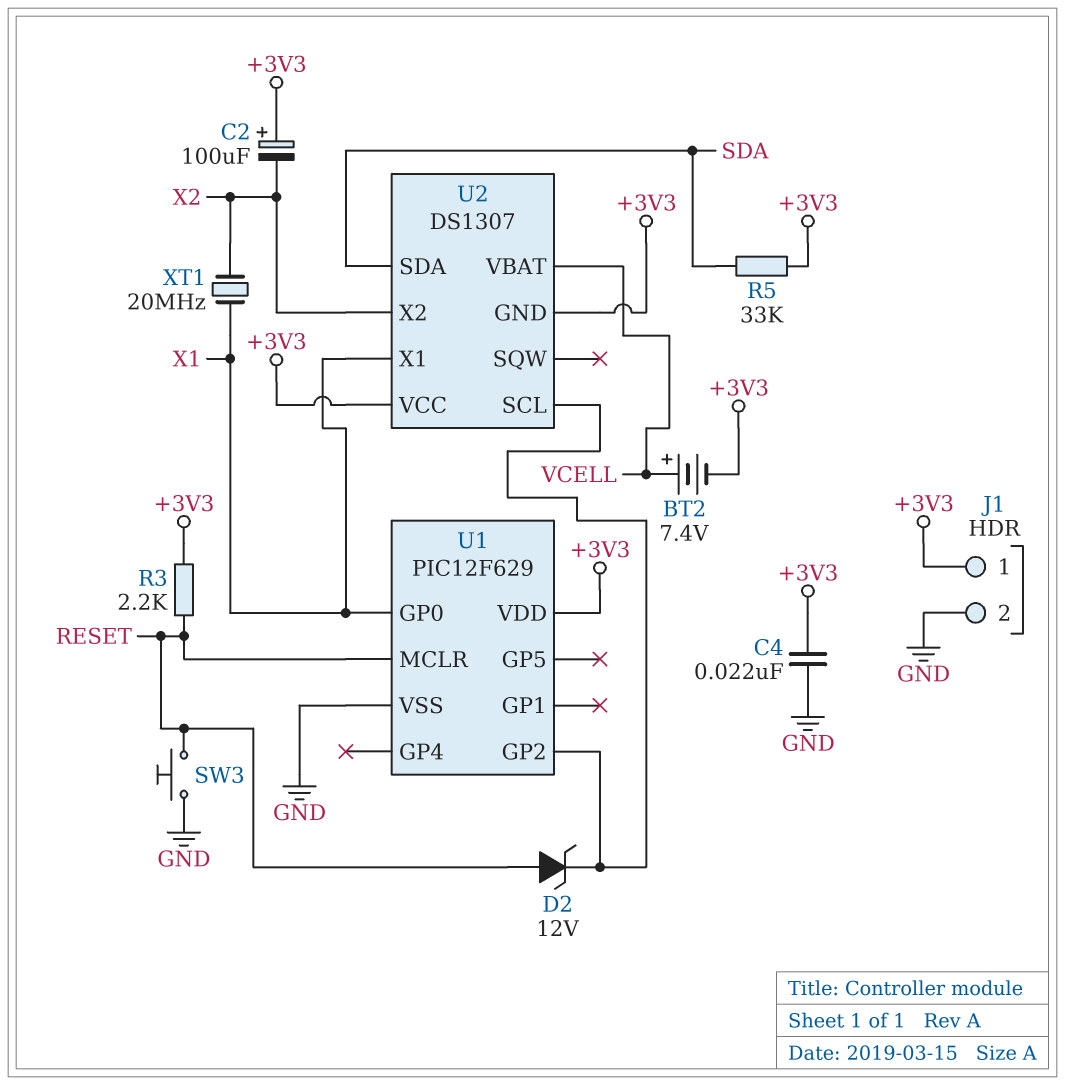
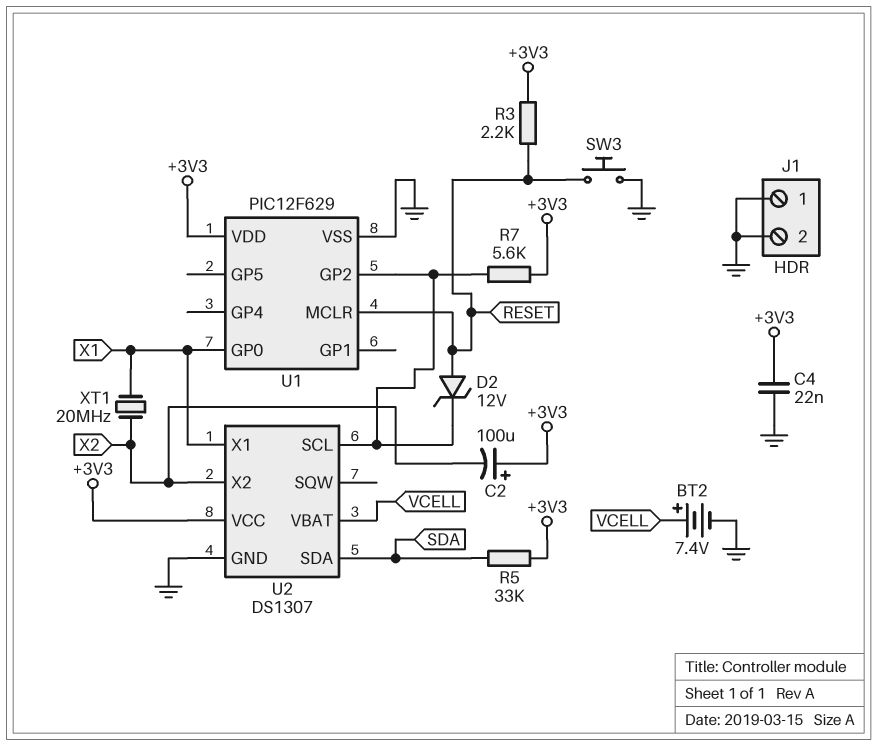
BT2: 7.4V (plus VCELL, minus +3V3) -> 7.4V (plus VCELL, minus GND)
J1 pin 1: +3V3 -> GND
R7: none -> 5.6k (+3V3, U1/GP2)
U2 pin GND: +3V3 -> GND

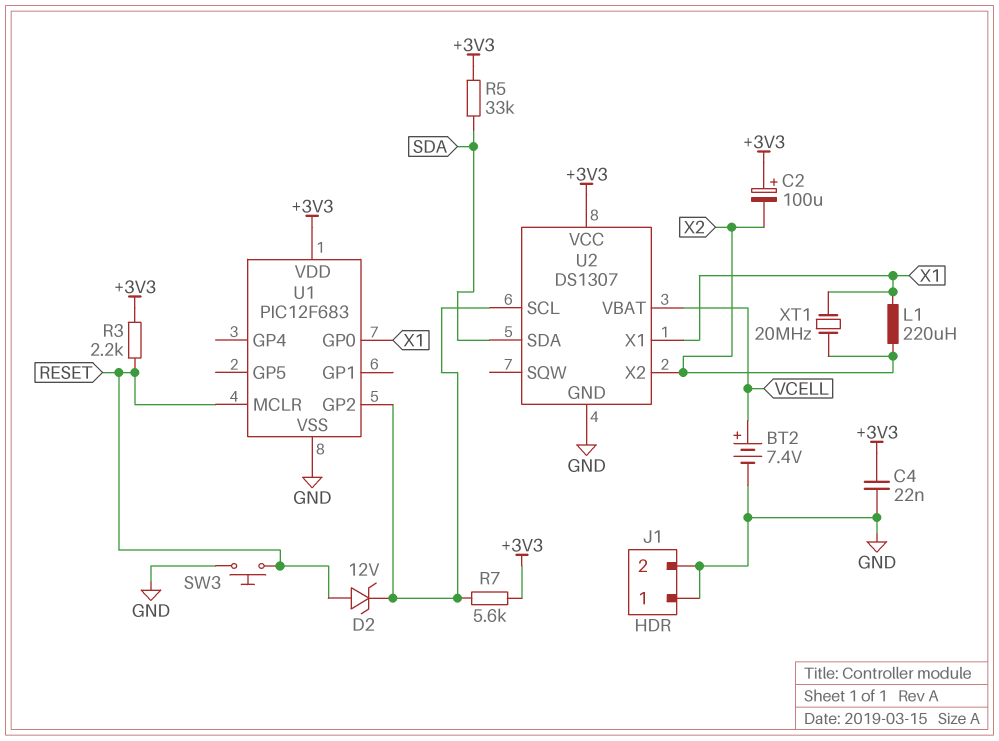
L1: none -> 220uH (X1, X2)
U1: PIC12F629 -> PIC12F683

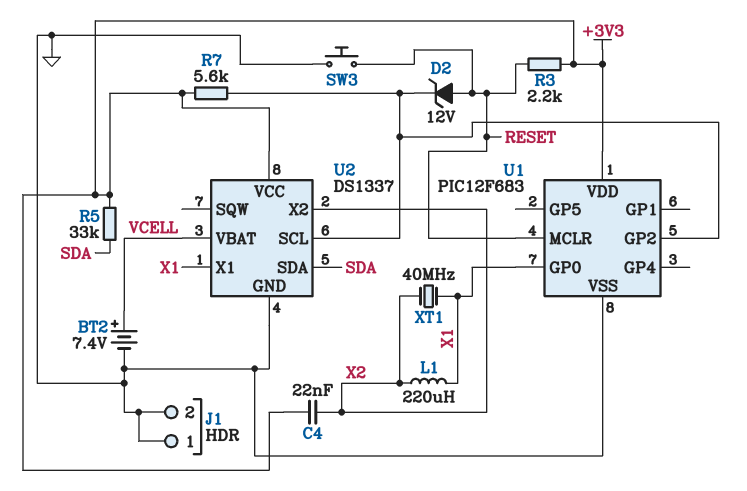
C2: 100uF (plus +3V3, minus X2) -> none
C4: 22nF (+3V3, GND) -> 22nF (+3V3, X2)
U2: DS1307 -> DS1337
XT1: 20MHz (X1, X2) -> 40MHz (X1, X2)

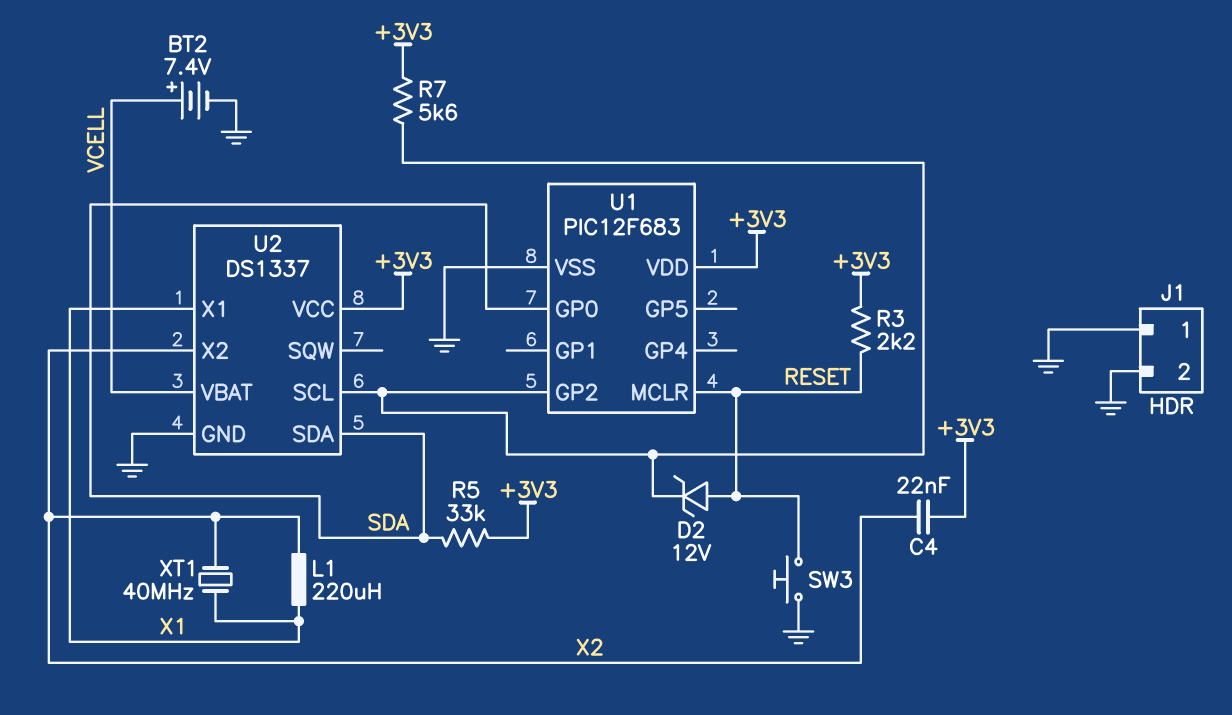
U1 pin GP0: X1 -> SDA

